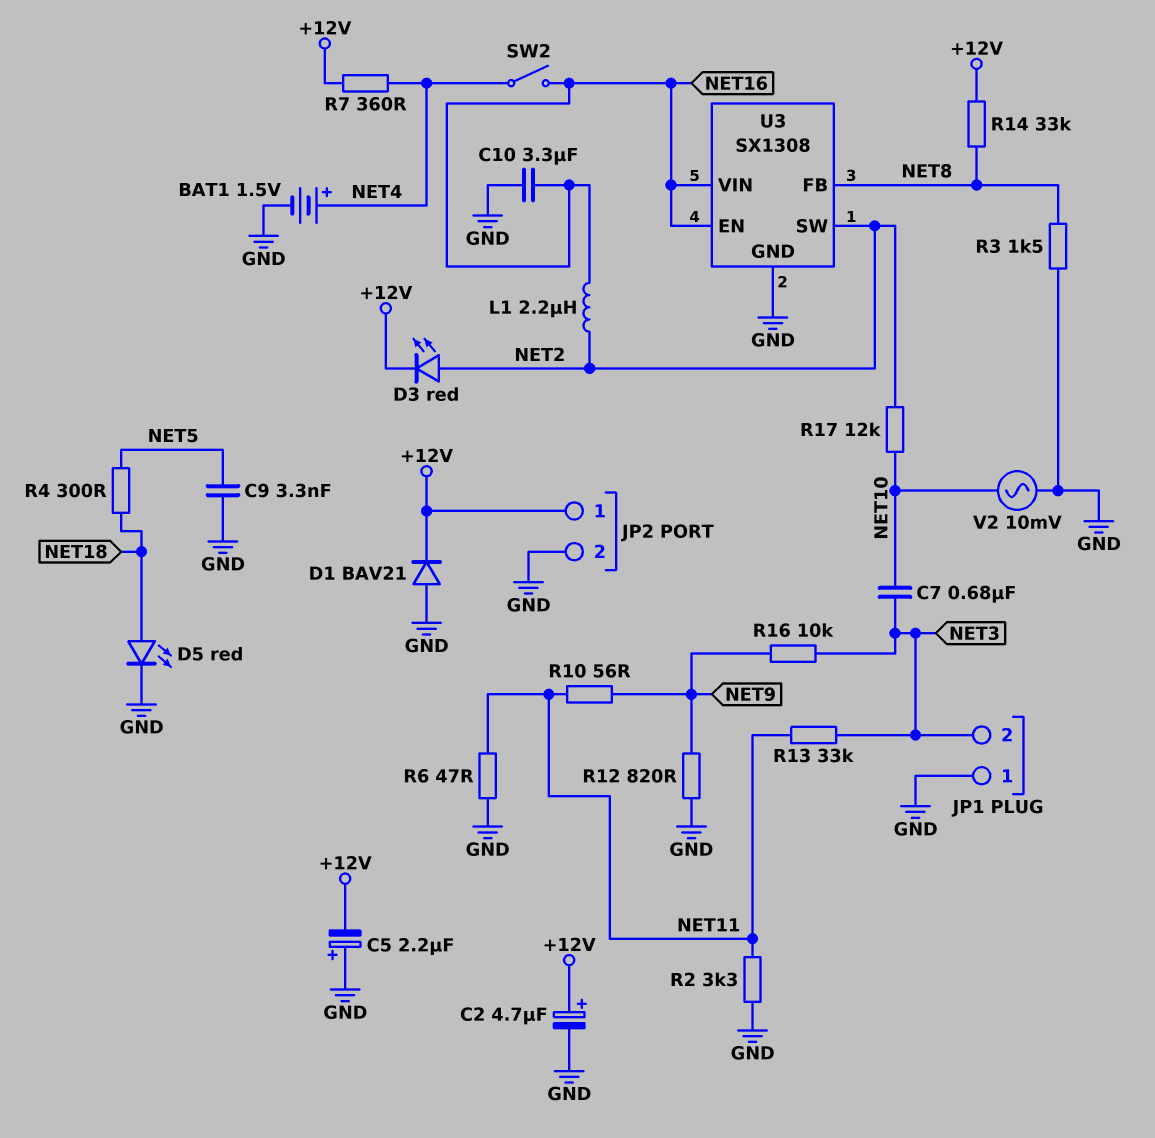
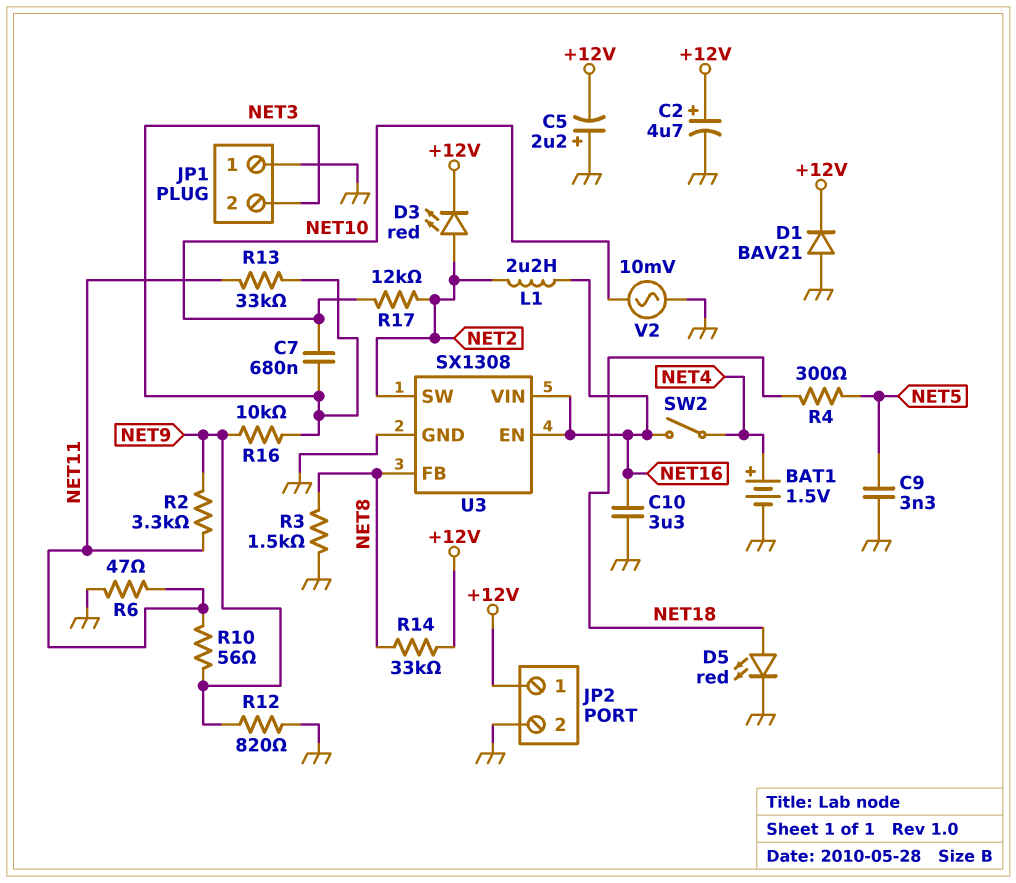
R2: 3.3k (GND, NET11) -> 3.3k (NET9, NET11)
R7: 360 (+12V, NET4) -> none

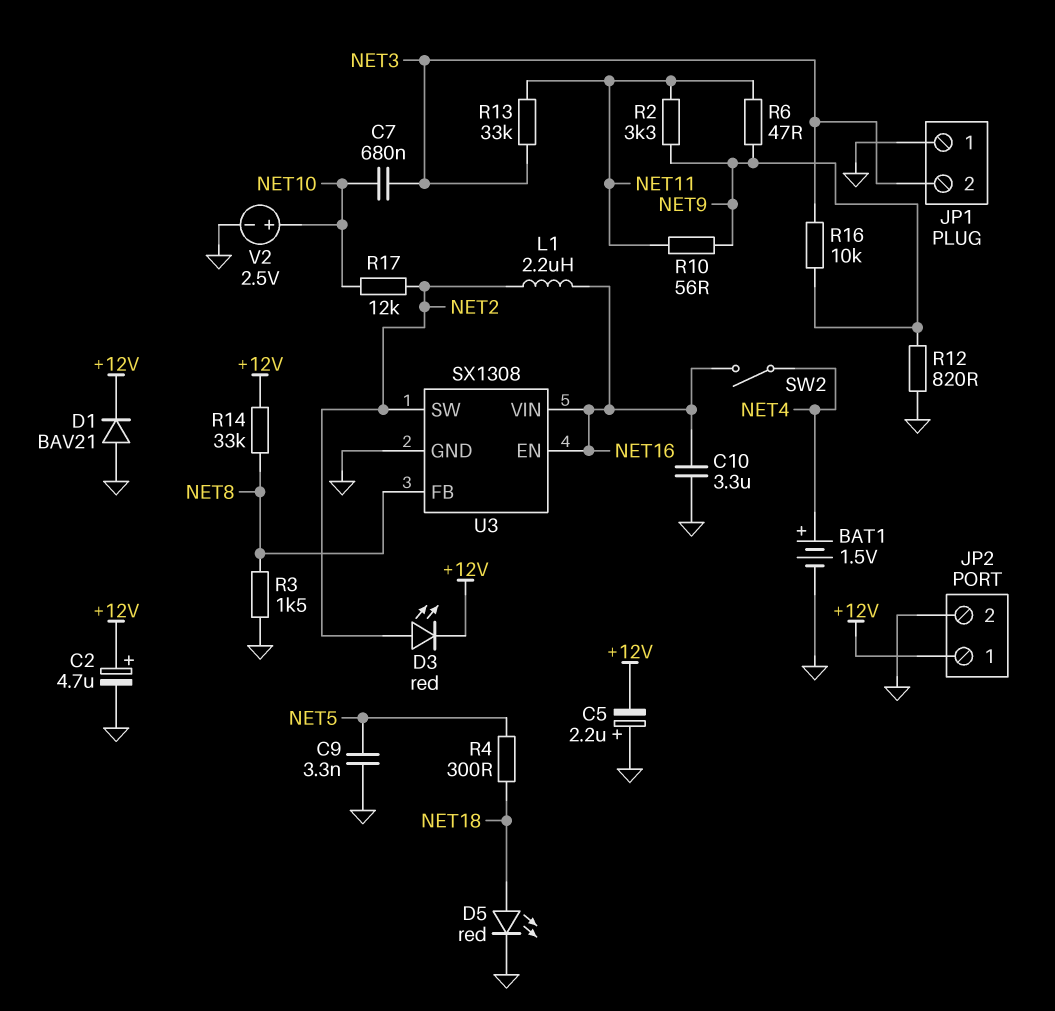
R6: 47 (GND, NET11) -> 47 (NET9, NET11)
V2: AC 10mV (GND, NET10) -> 2.5V (plus NET10, minus GND)

